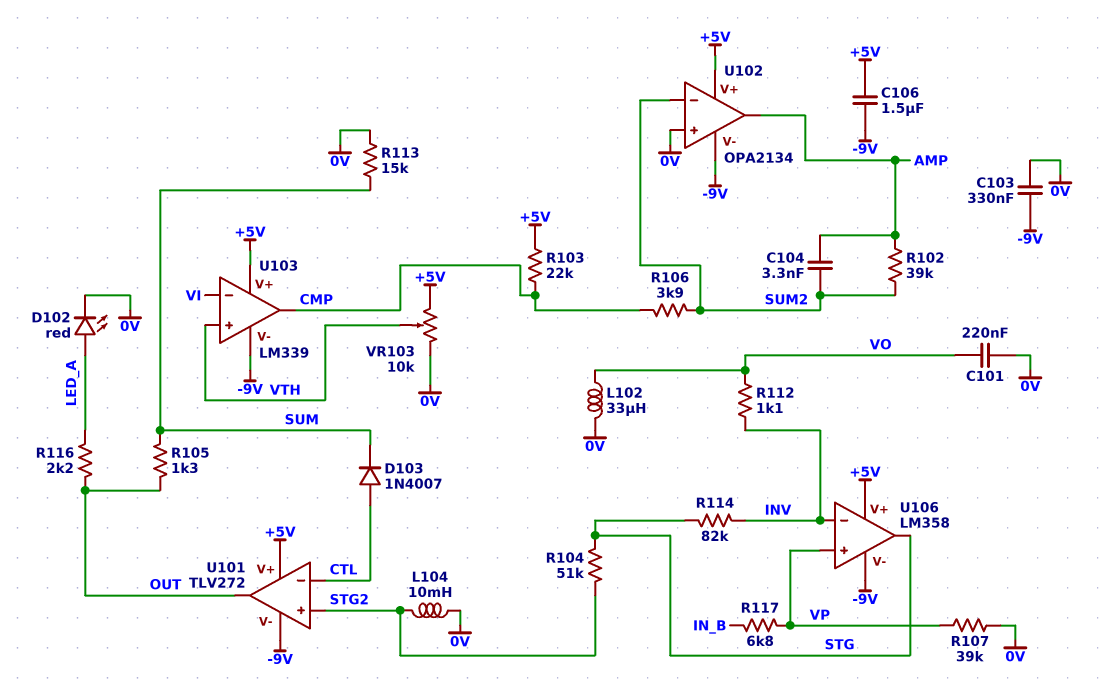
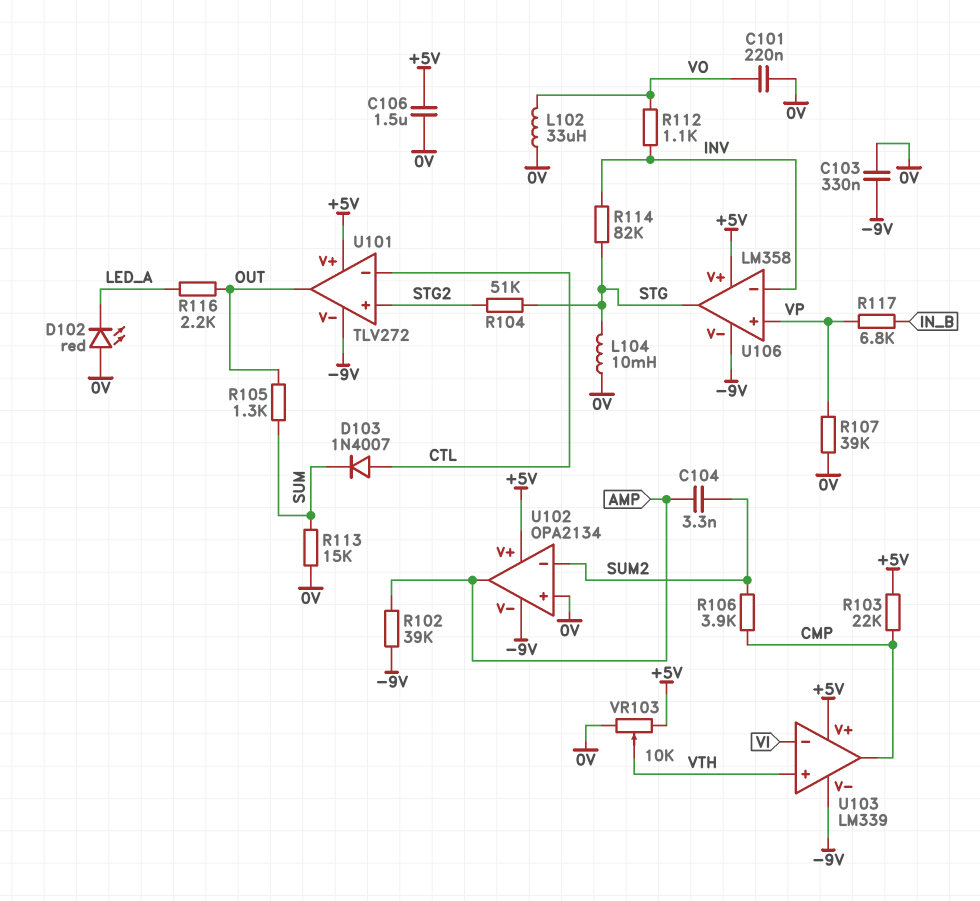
C106: 1.5uF (+5V, -9V) -> 1.5uF (+5V, 0V)
D102: LED red (A LED_A, K 0V) -> LED red (A 0V, K LED_A)
L104: 10mH (0V, STG2) -> 10mH (0V, STG)
R102: 39k (AMP, SUM2) -> 39k (-9V, AMP)

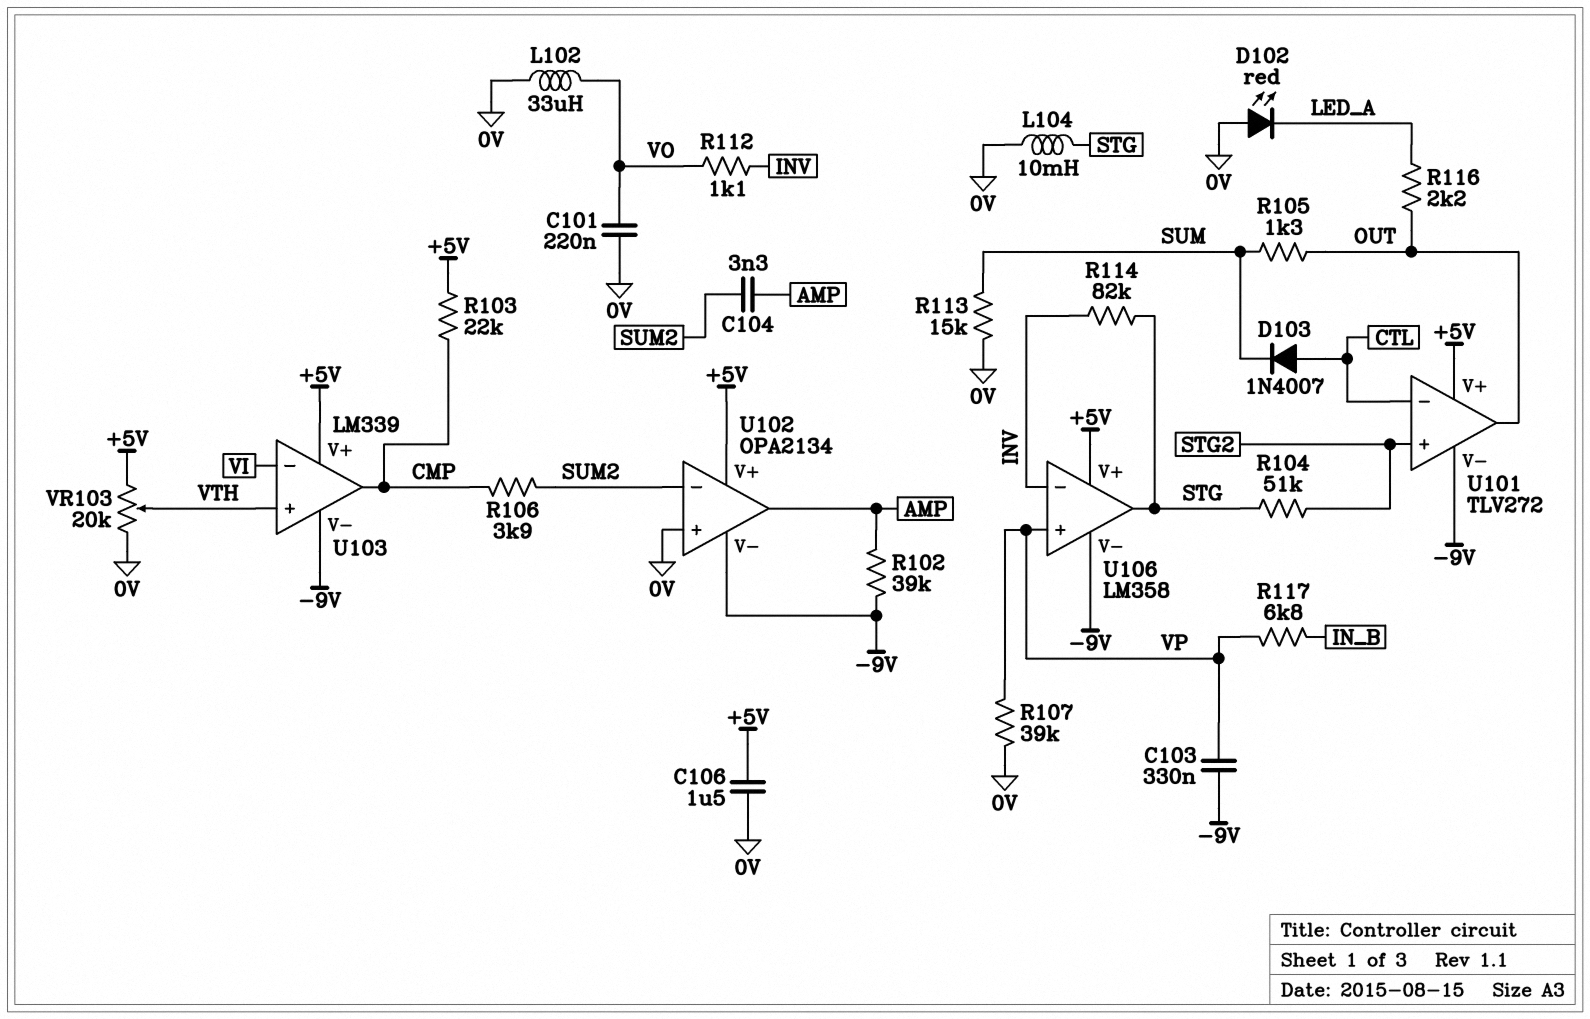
C103: 330nF (-9V, 0V) -> 330nF (-9V, VP)
VR103: 10k (+5V, 0V, wiper VTH) -> 20k (+5V, 0V, wiper VTH)

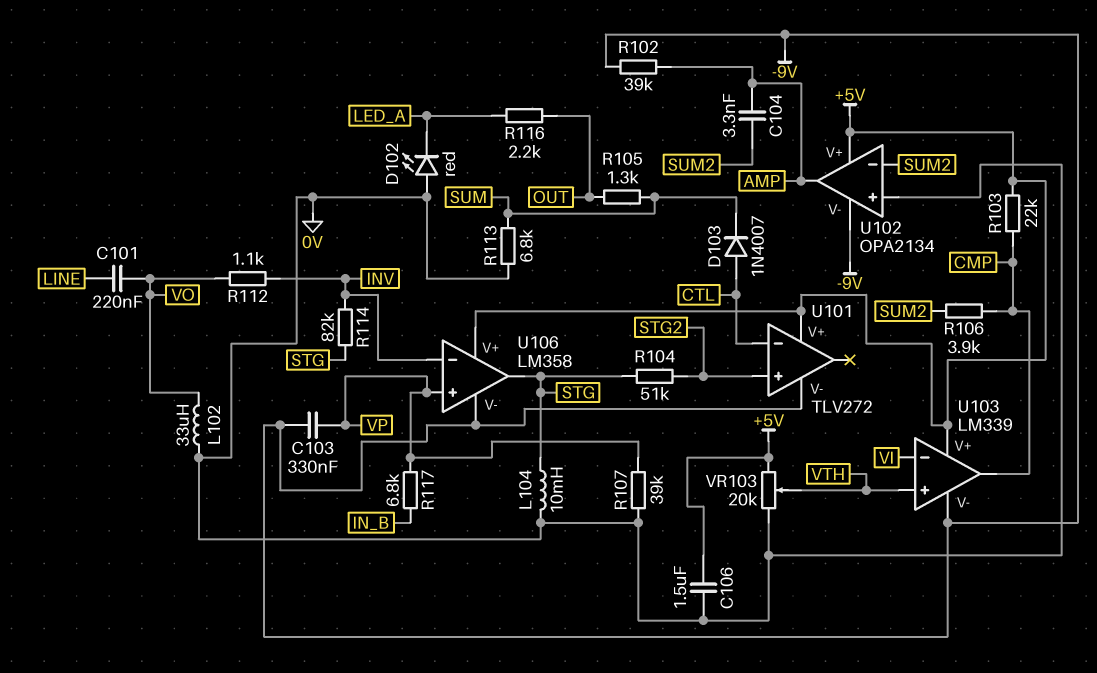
C101: 220nF (0V, VO) -> 220nF (LINE, VO)
R113: 15k (0V, SUM) -> 6.8k (0V, SUM)
U101 pin out: OUT -> none

